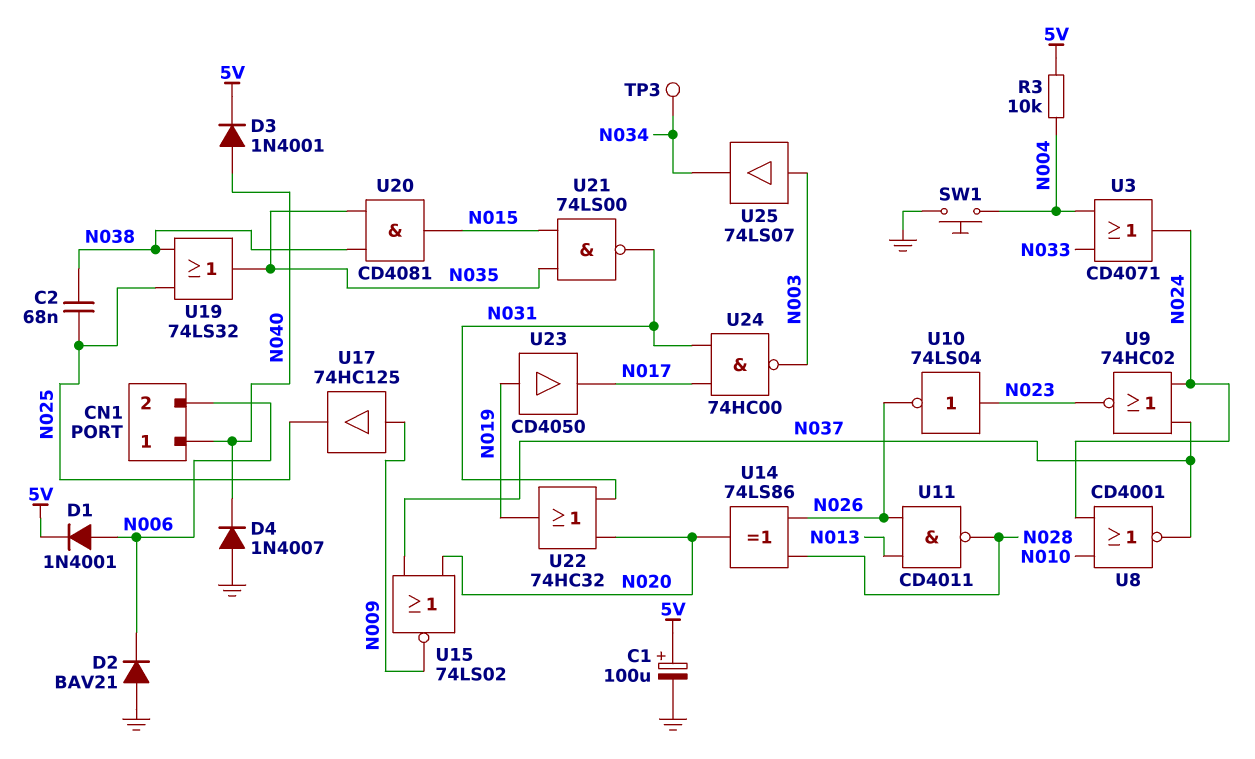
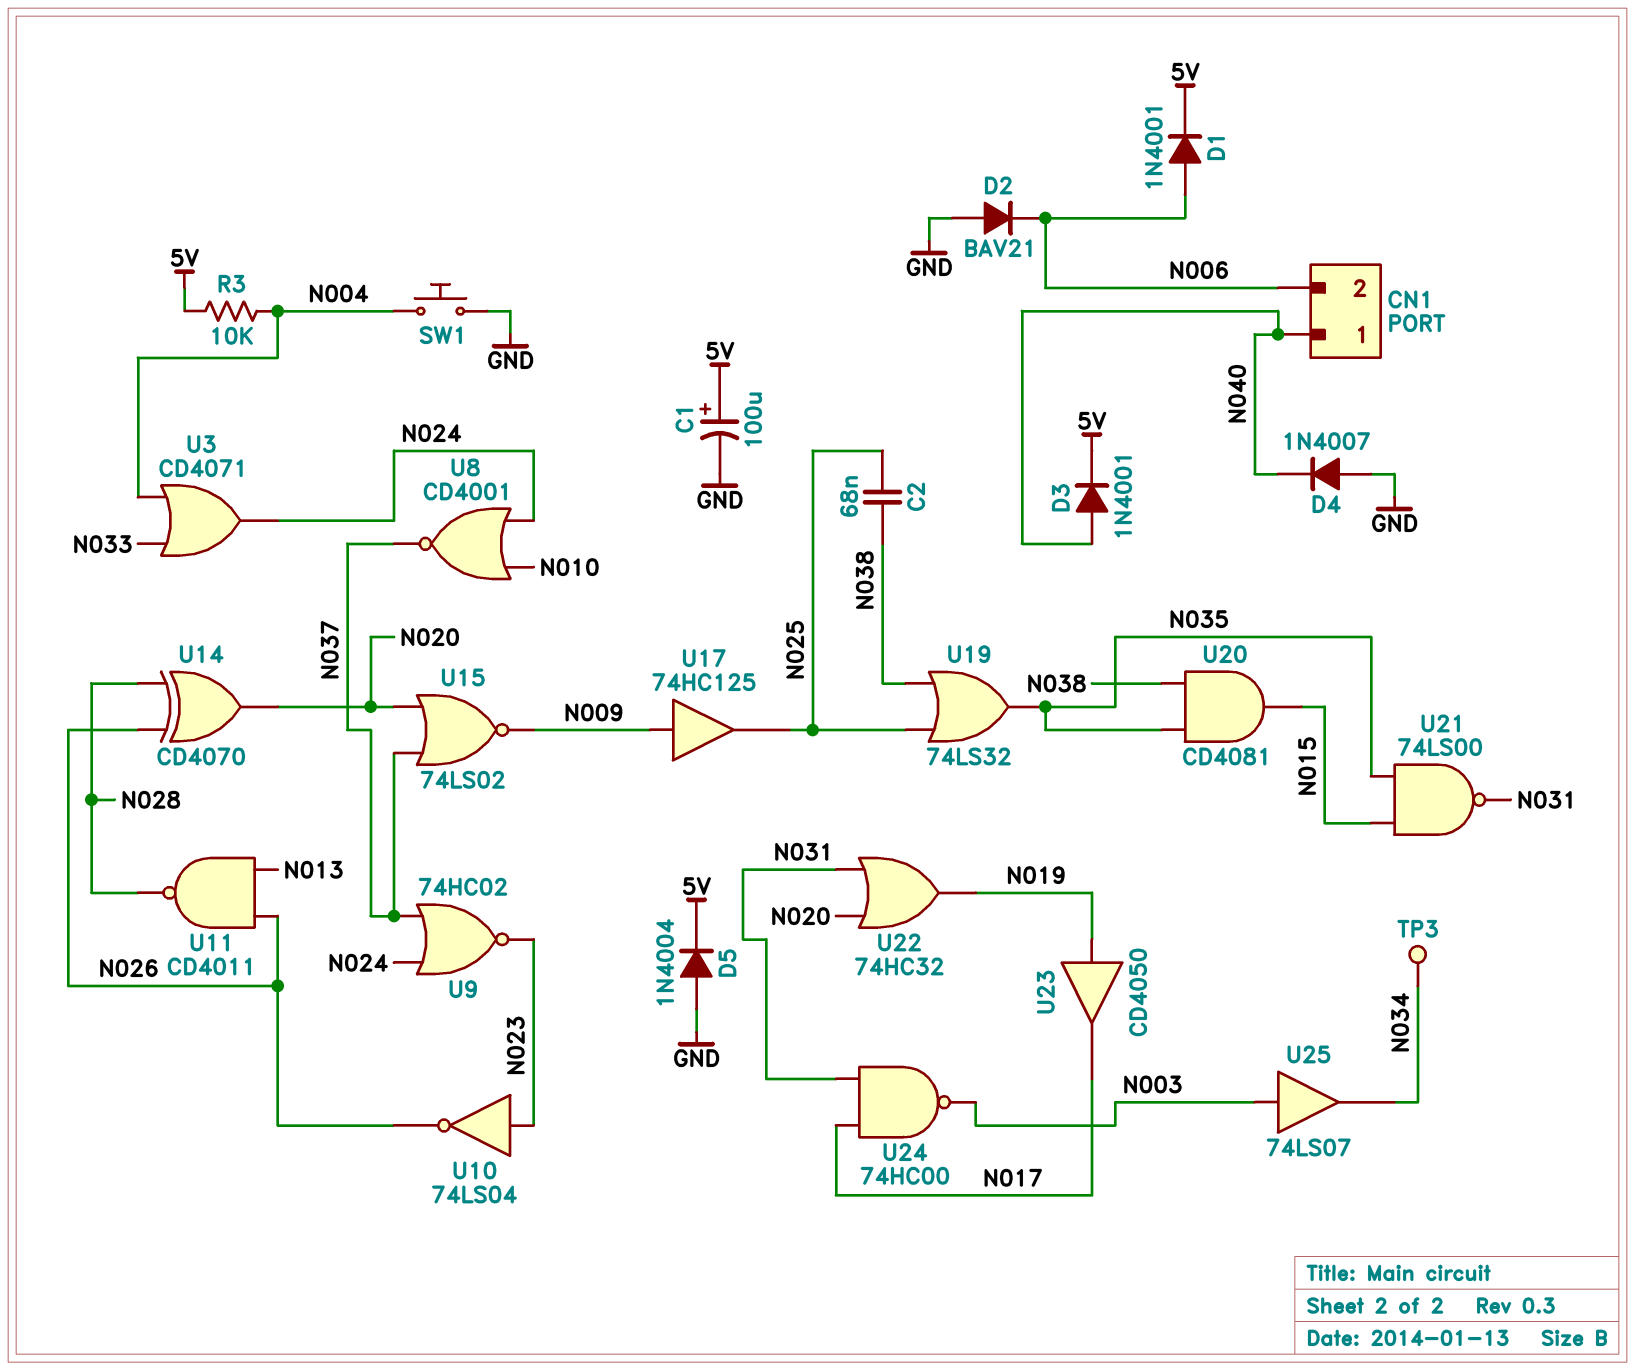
D5: none -> diode 1N4004 (A GND, K 5V)
U14: XOR 74LS86 (in N026, in N028, out N020) -> XOR CD4070 (in N026, in N028, out N020)

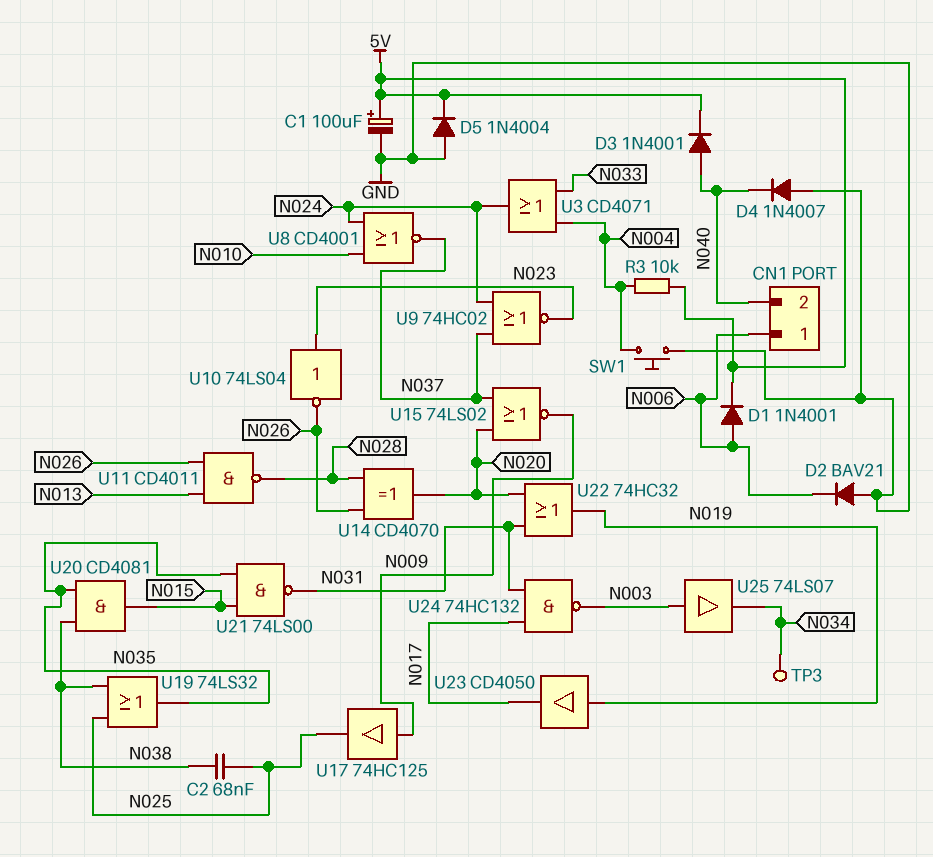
CN1 pin 1: N040 -> N006
CN1 pin 2: N006 -> N040
U24: NAND 74HC00 (in N017, in N031, out N003) -> NAND 74HC132 (in N017, in N031, out N003)

